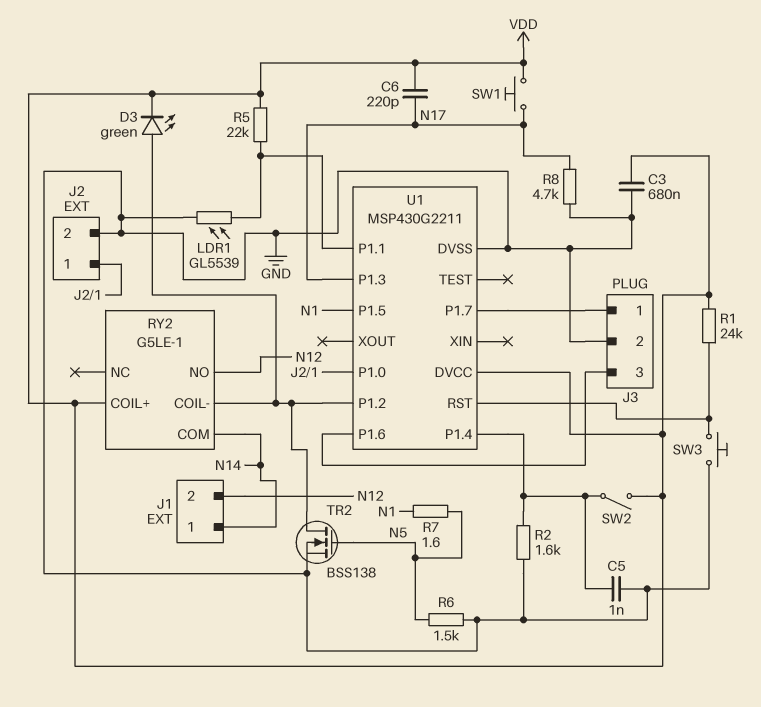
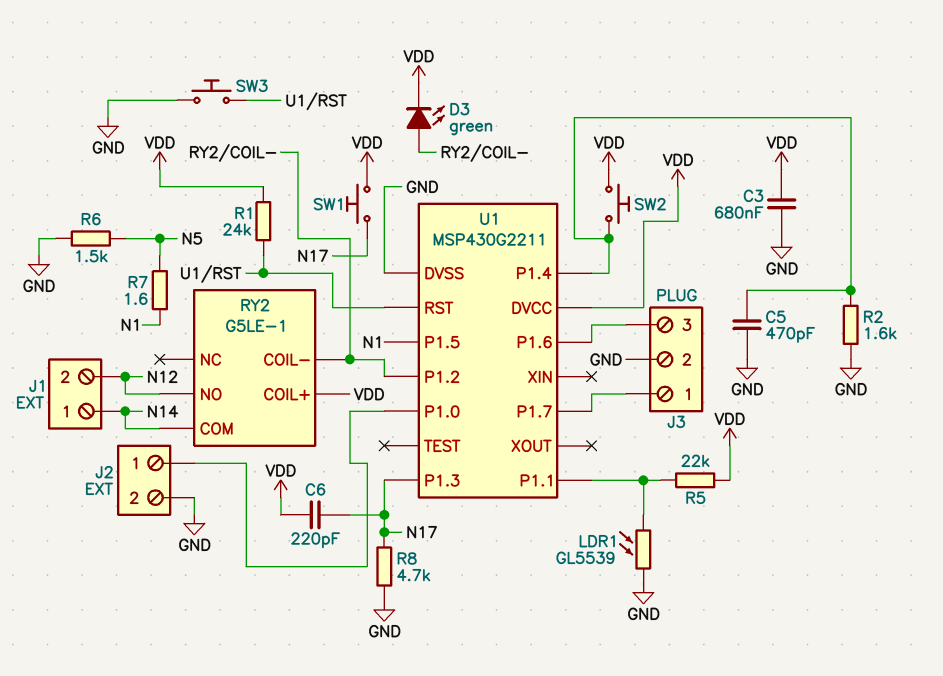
C5: 1nF (GND, U1/P1.4) -> 470pF (GND, U1/P1.4)
SW2: switch (U1/P1.4, VDD) -> button (U1/P1.4, VDD)
TR2: NMOS BSS138 (G N5, D RY2/COIL-, S GND) -> none

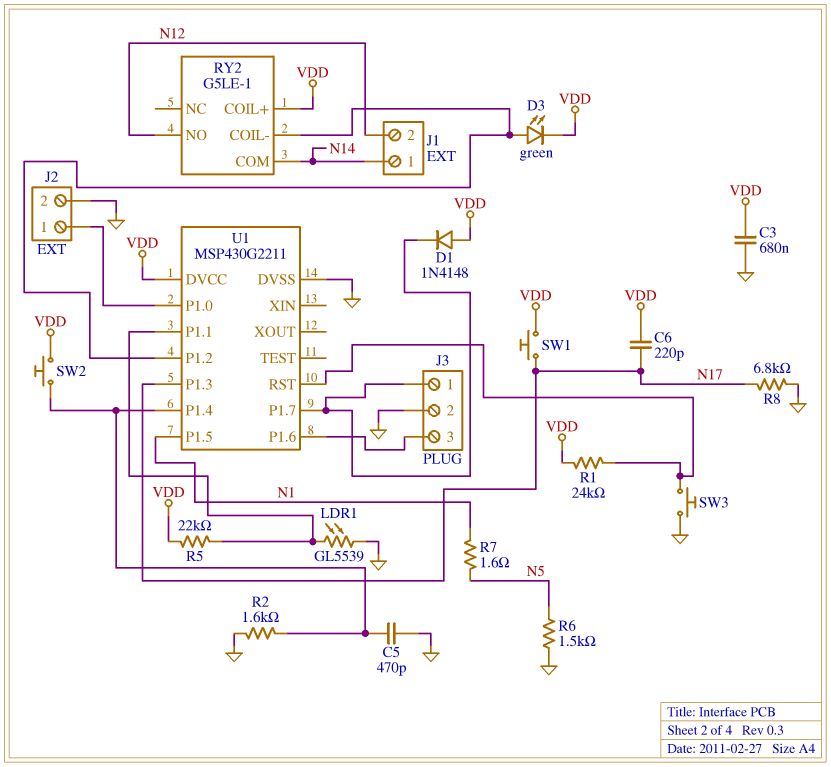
D1: none -> diode 1N4148 (A VDD, K J3/1)
R8: 4.7k (GND, N17) -> 6.8k (GND, N17)

